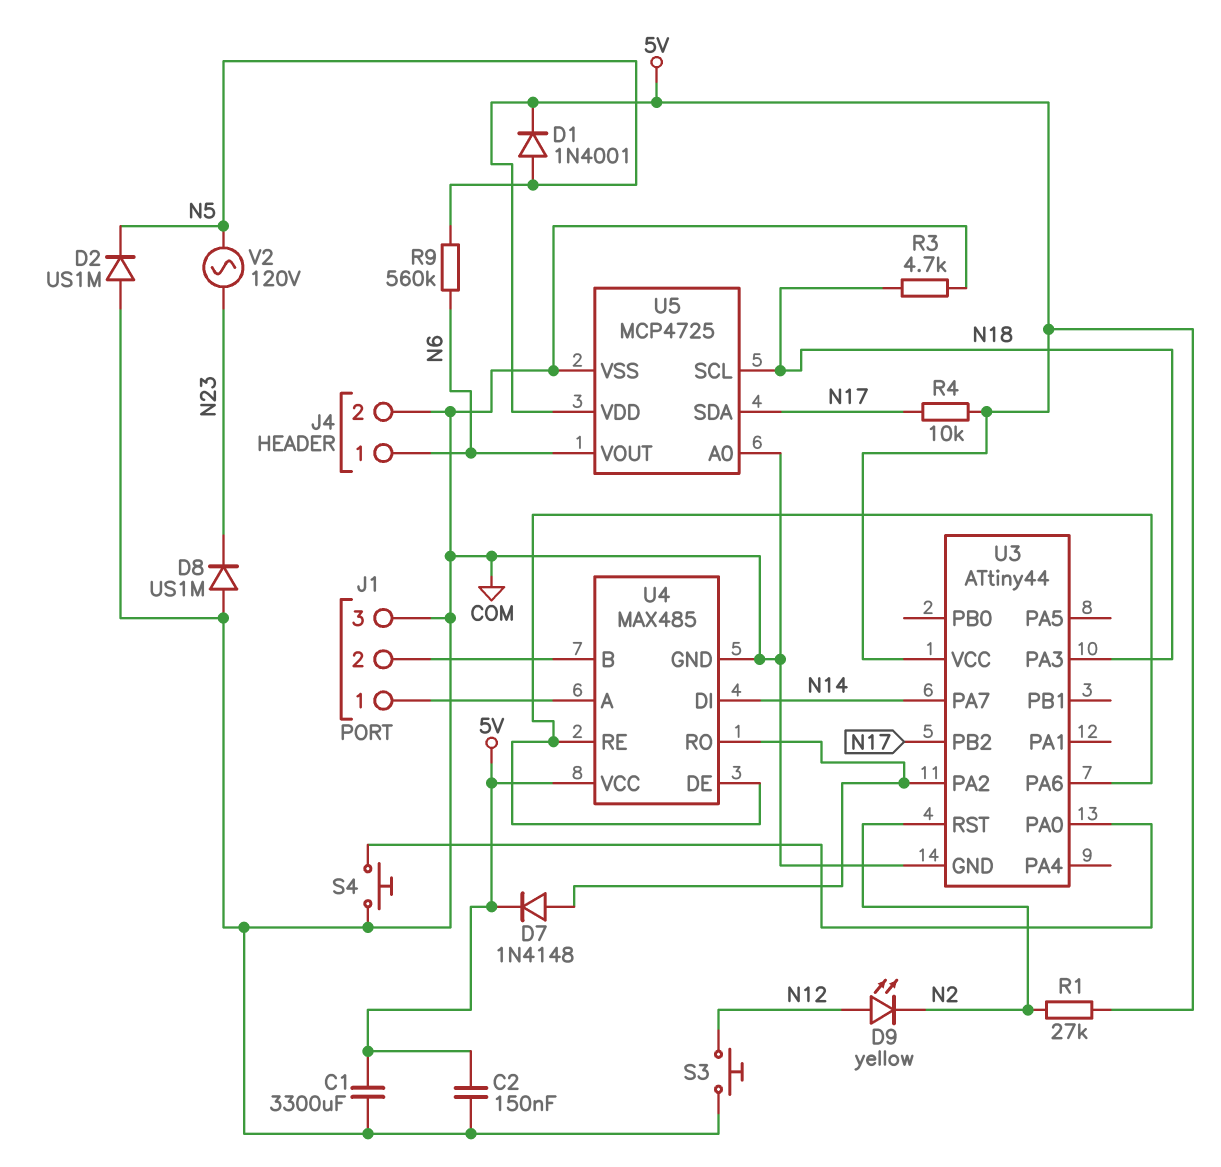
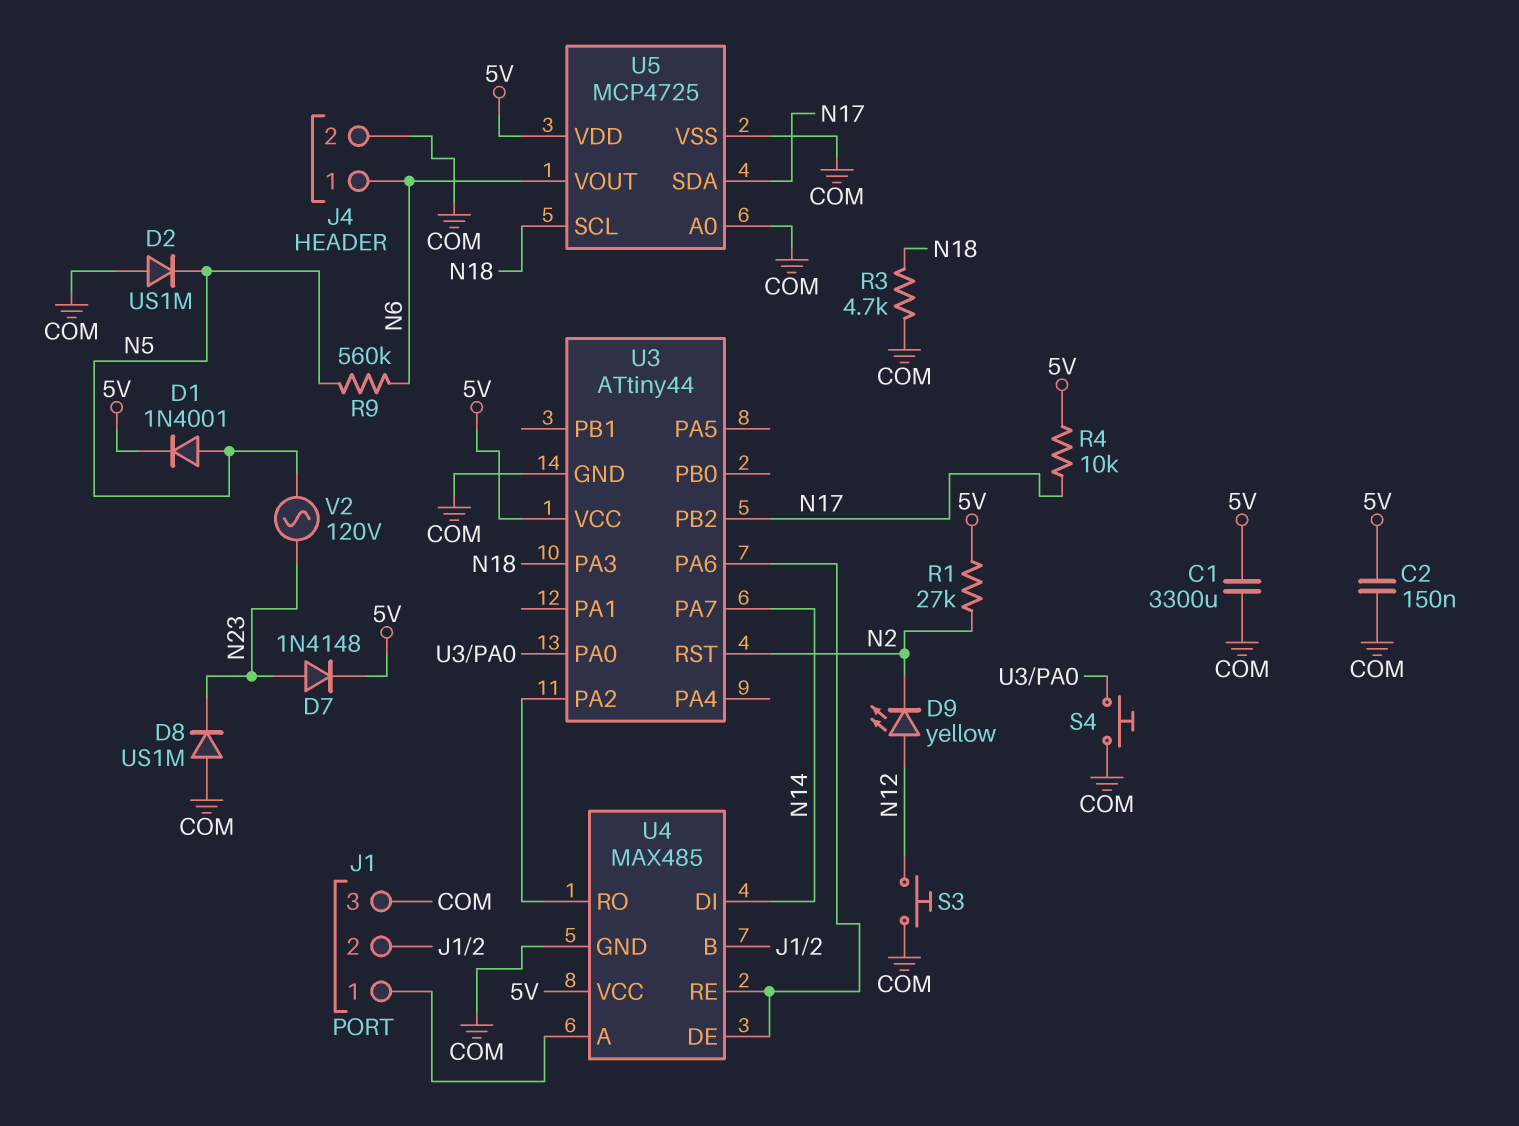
D7: diode 1N4148 (A U3/PA2, K 5V) -> diode 1N4148 (A N23, K 5V)

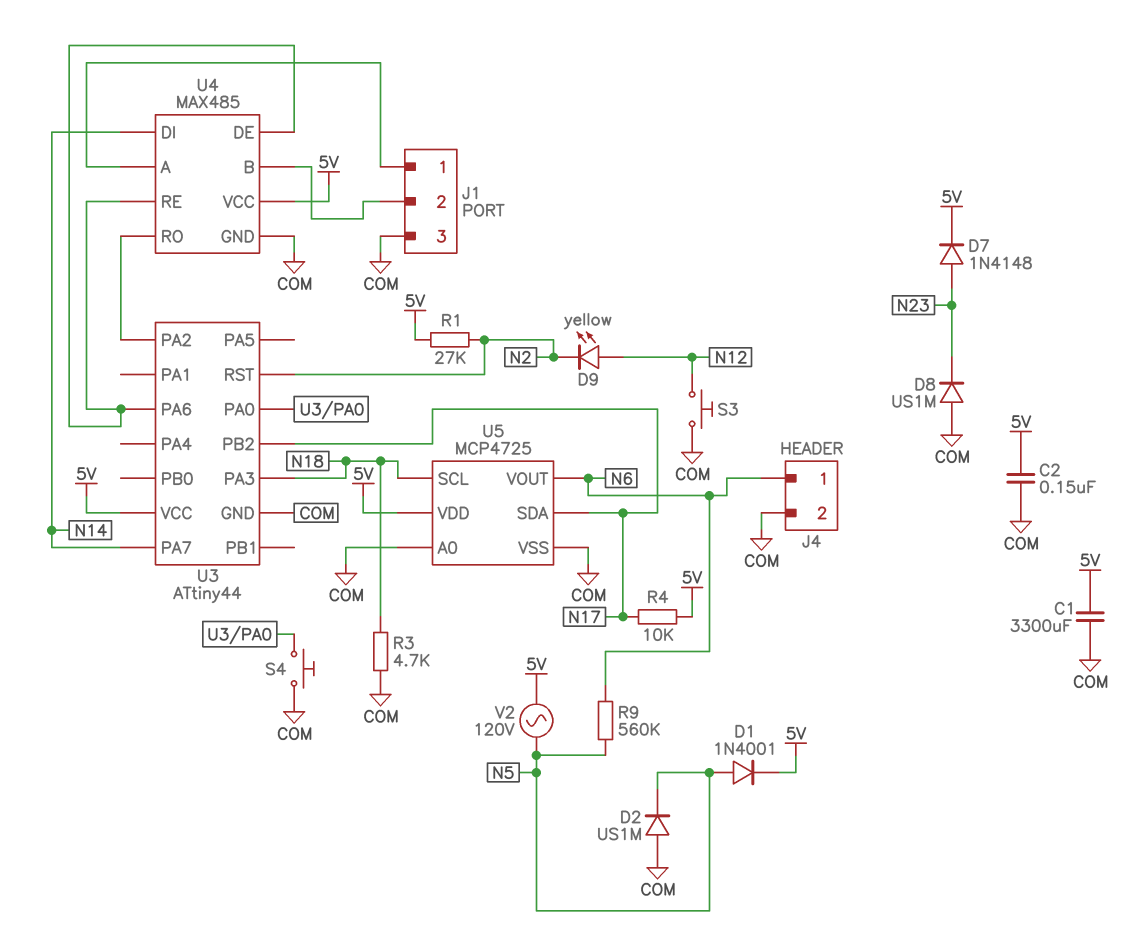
V2: AC 120V (N5, N23) -> AC 120V (5V, N5)

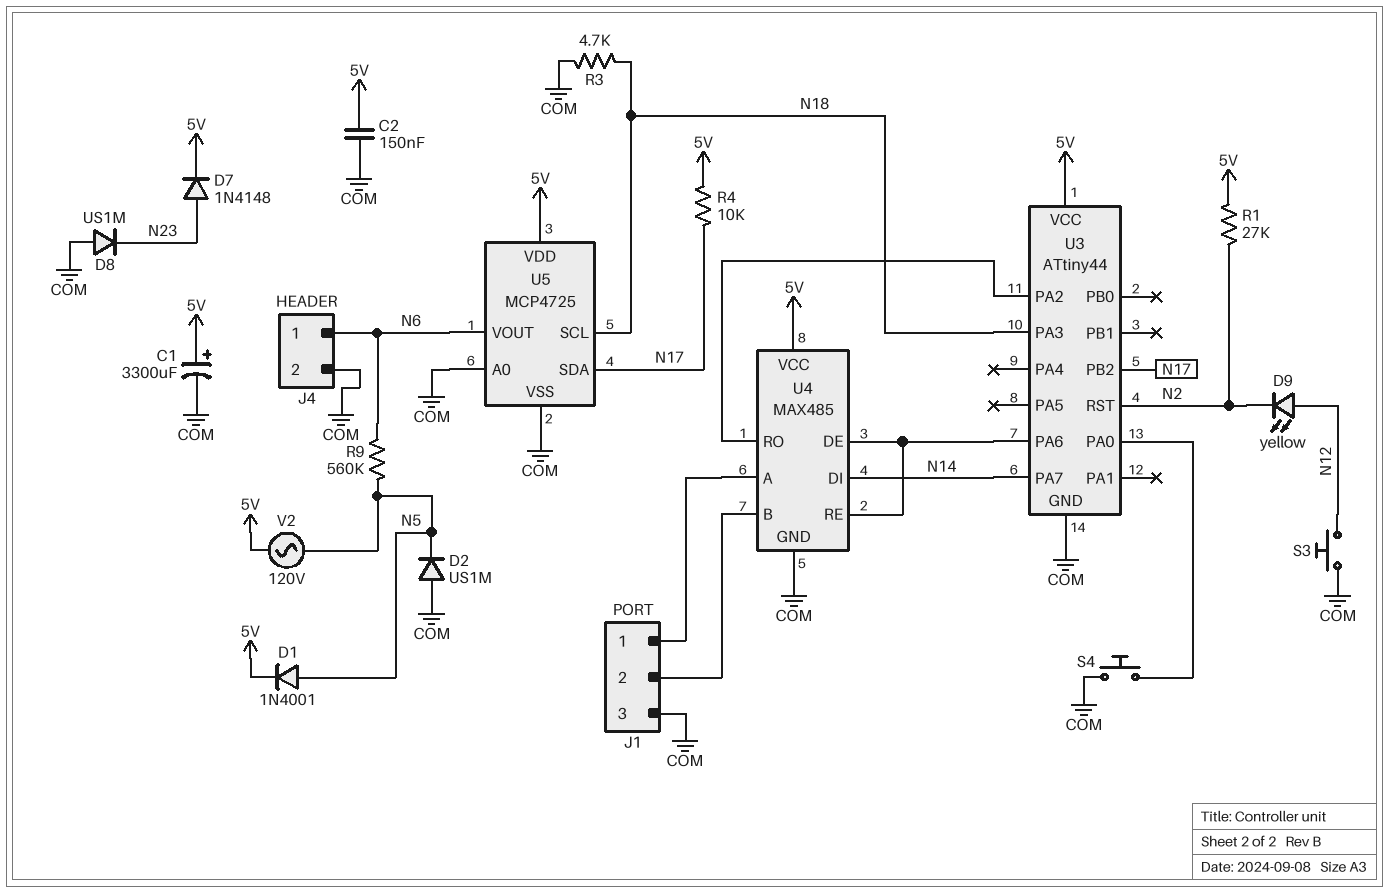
C1: 3300uF (5V, COM) -> 3300uF (plus 5V, minus COM)

